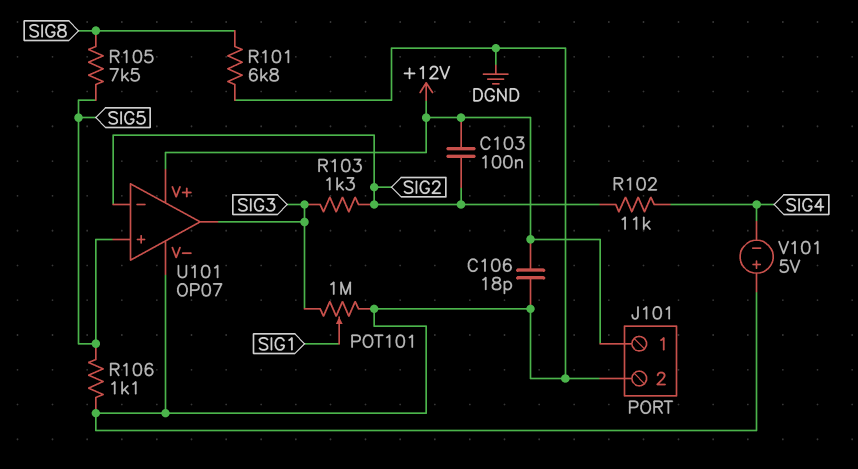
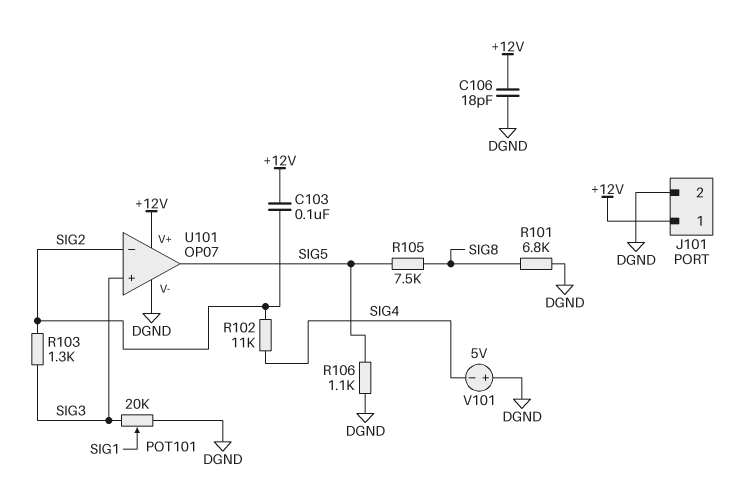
POT101: 1M (DGND, SIG3, wiper SIG1) -> 20k (DGND, SIG3, wiper SIG1)
U101 pin in+: SIG5 -> SIG3
U101 pin out: SIG3 -> SIG5

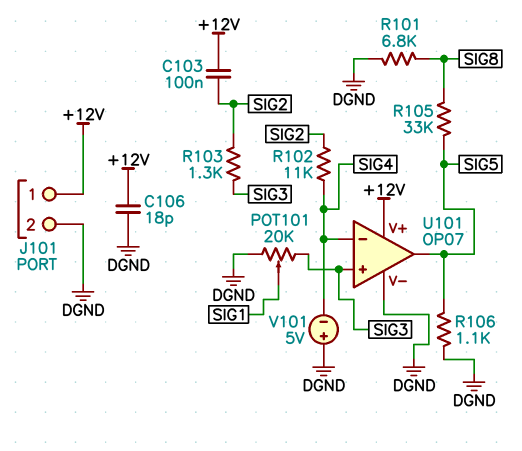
R105: 7.5k (SIG5, SIG8) -> 33k (SIG5, SIG8)
U101 pin in-: SIG2 -> SIG4

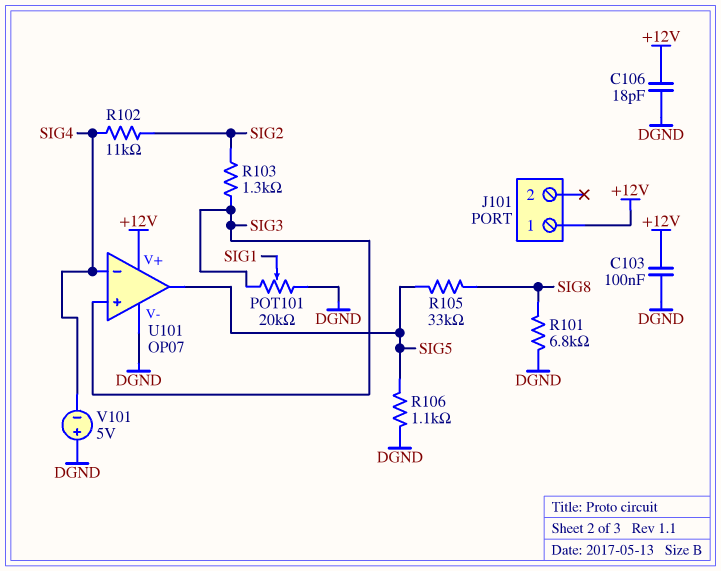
C103: 100nF (+12V, SIG2) -> 100nF (+12V, DGND)
J101 pin 2: DGND -> none

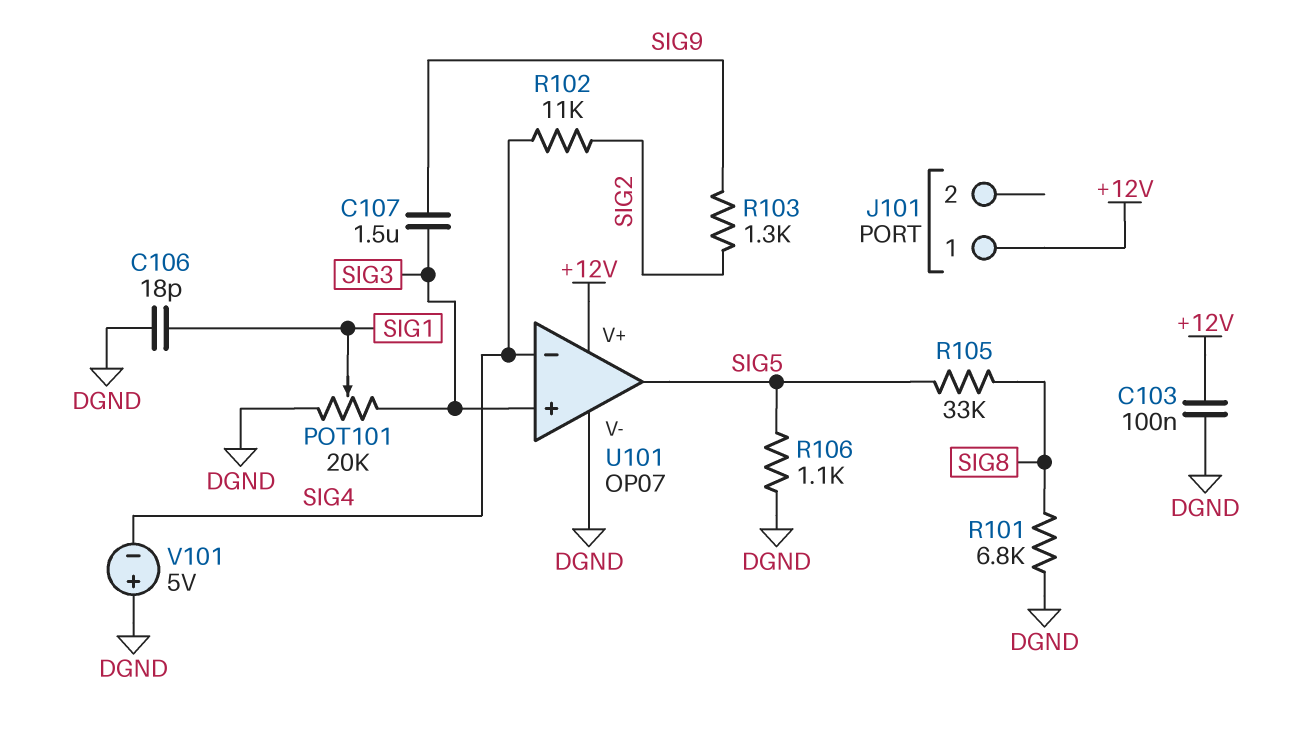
C106: 18pF (+12V, DGND) -> 18pF (DGND, SIG1)
C107: none -> 1.5uF (SIG3, SIG9)
R103: 1.3k (SIG2, SIG3) -> 1.3k (SIG2, SIG9)

